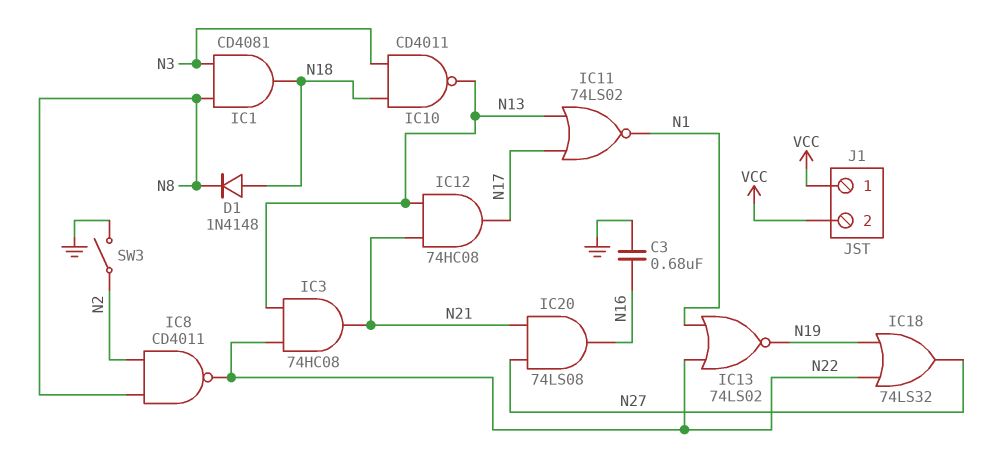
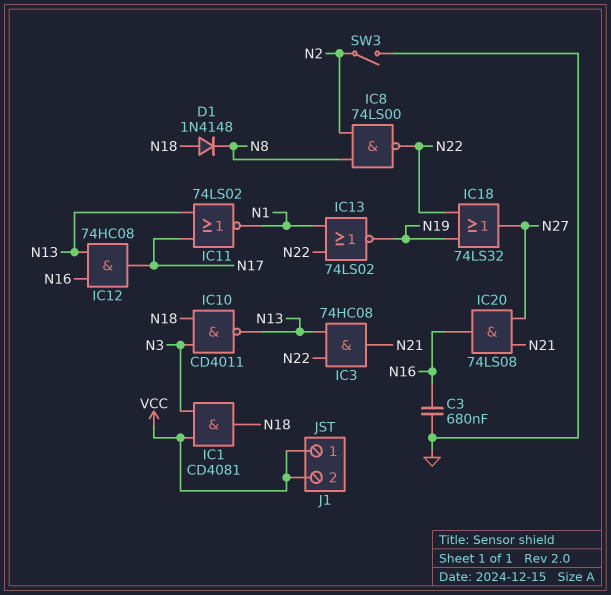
IC1: AND CD4081 (in N3, in N8, out N18) -> AND CD4081 (in N3, in VCC, out N18)
IC8: NAND CD4011 (in N2, in N8, out N22) -> NAND 74LS00 (in N2, in N8, out N22)
IC12: AND 74HC08 (in N13, in N21, out N17) -> AND 74HC08 (in N13, in N16, out N17)

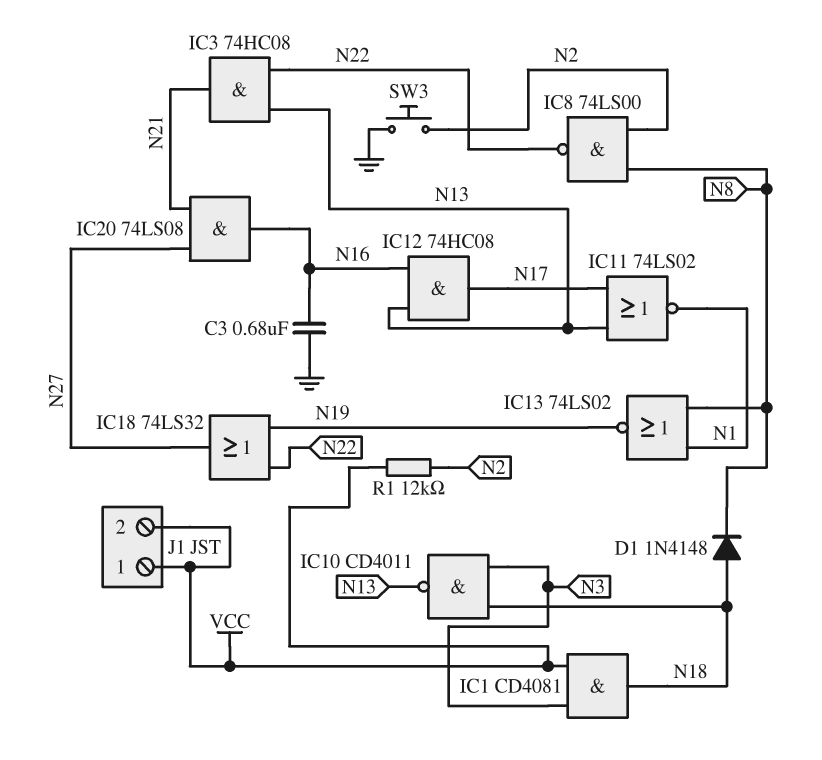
IC13: NOR 74LS02 (in N1, in N22, out N19) -> NOR 74LS02 (in N1, in N8, out N19)
R1: none -> 12k (N2, VCC)
SW3: switch (GND, N2) -> button (GND, N2)

